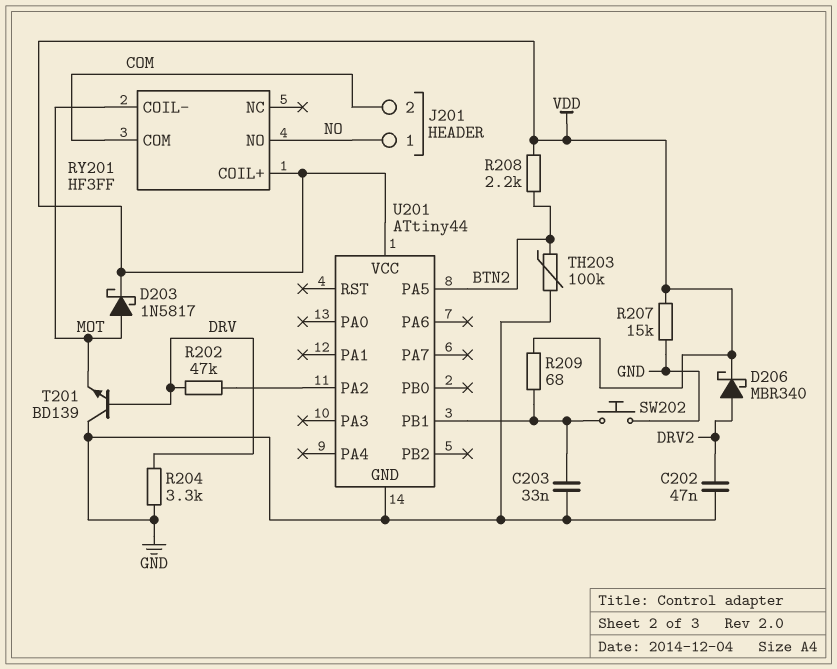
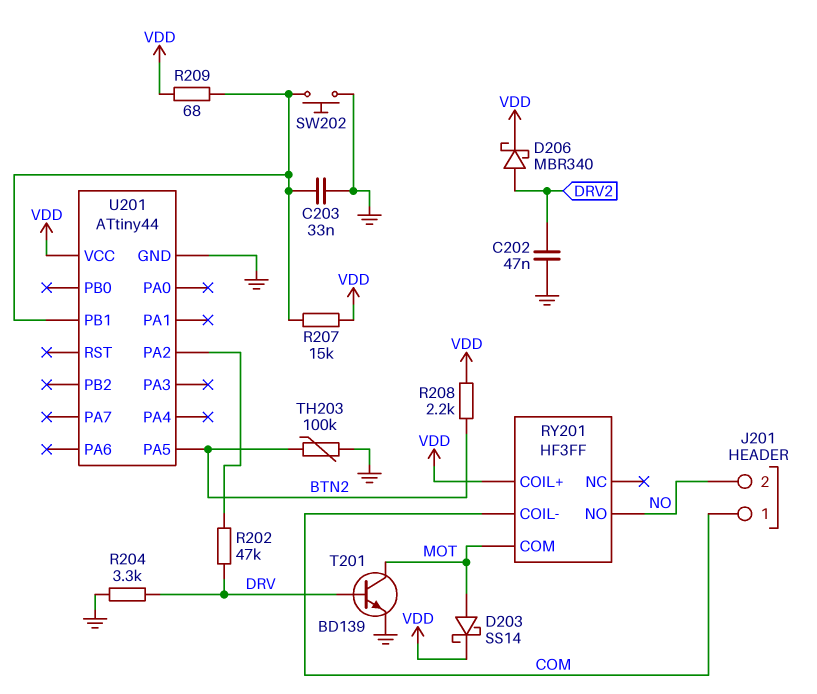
D203: schottky 1N5817 (A MOT, K VDD) -> schottky SS14 (A MOT, K VDD)
J201 pin 1: NO -> COM
J201 pin 2: COM -> NO
R207: 15k (GND, VDD) -> 15k (U201/PB1, VDD)
RY201 pin COIL-: MOT -> COM
RY201 pin COM: COM -> MOT
T201: NPN BD139 (B DRV, C GND, E MOT) -> NPN BD139 (B DRV, C MOT, E GND)

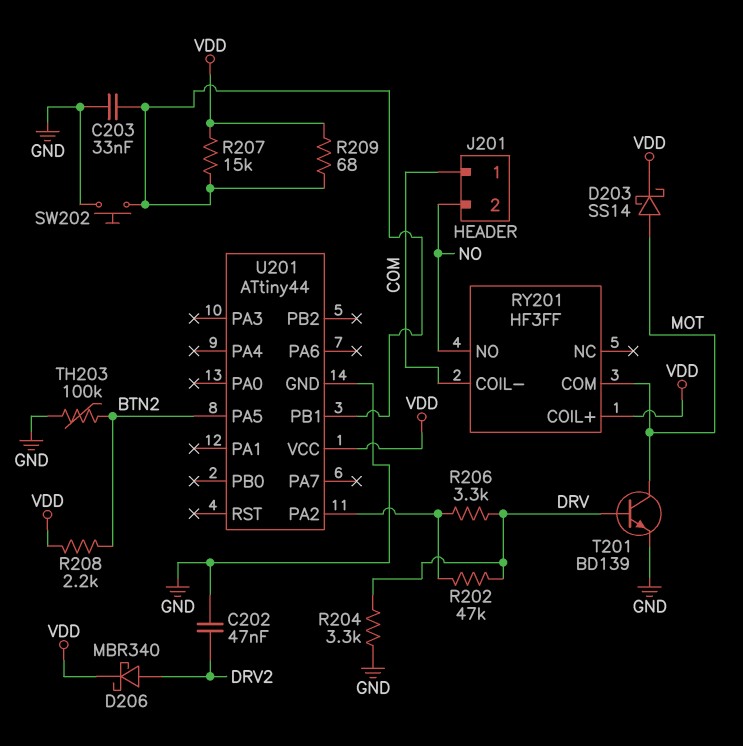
R206: none -> 3.3k (DRV, U201/PA2)

